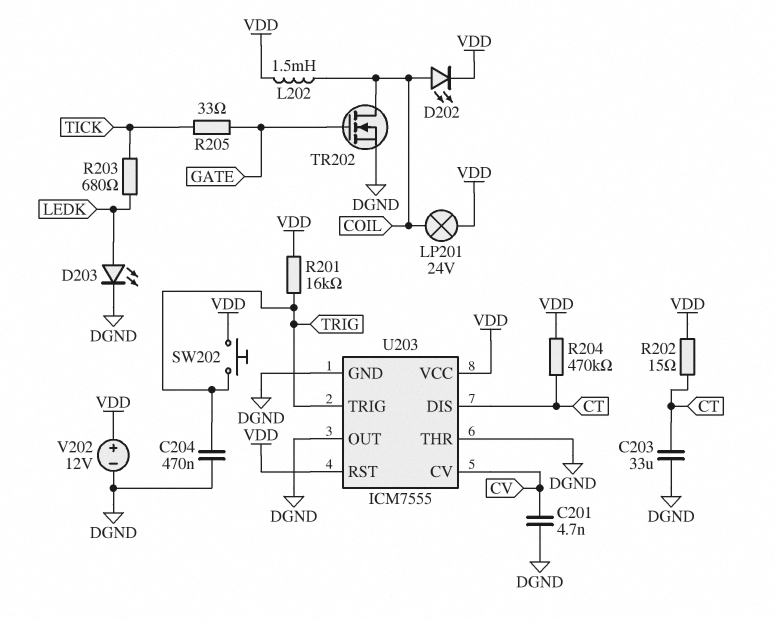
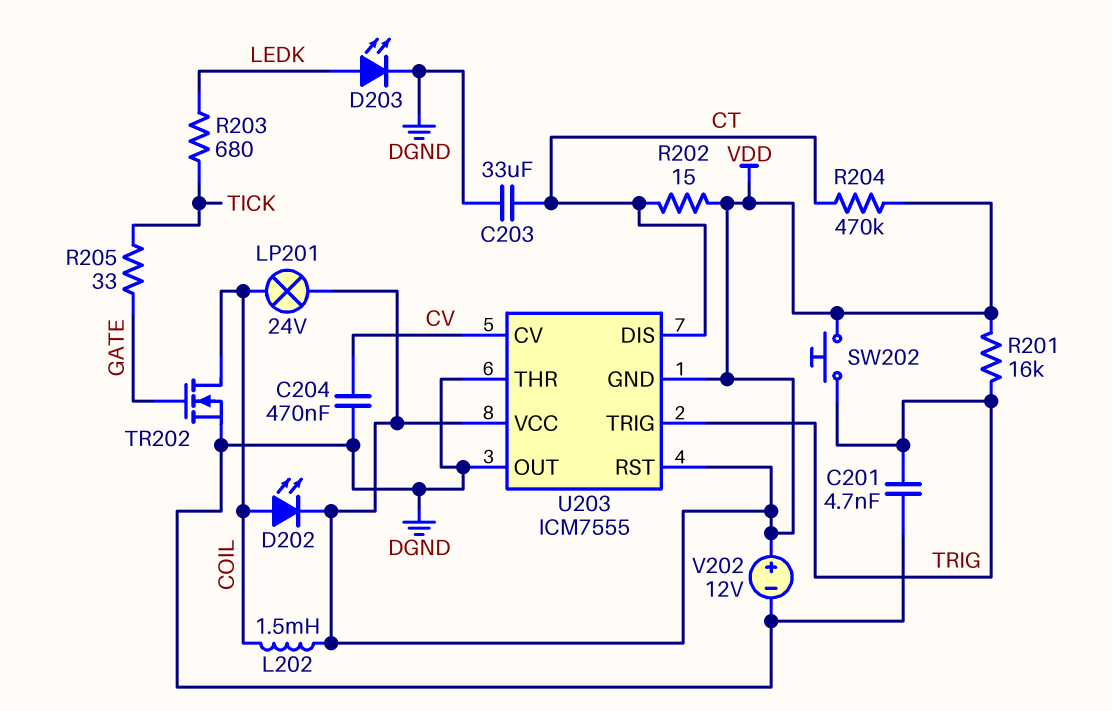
C201: 4.7nF (CV, DGND) -> 4.7nF (DGND, TRIG)
C204: 470nF (DGND, TRIG) -> 470nF (CV, DGND)
U203 pin GND: DGND -> VDD

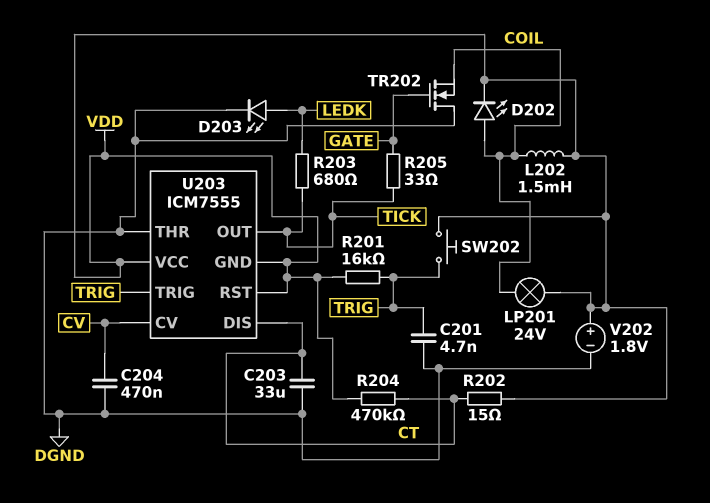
TR202: NMOS (G GATE, D COIL, S DGND) -> NMOS (G GATE, D DGND, S COIL)
U203 pin OUT: DGND -> TICK
V202: 12V (plus VDD, minus DGND) -> 1.8V (plus VDD, minus DGND)

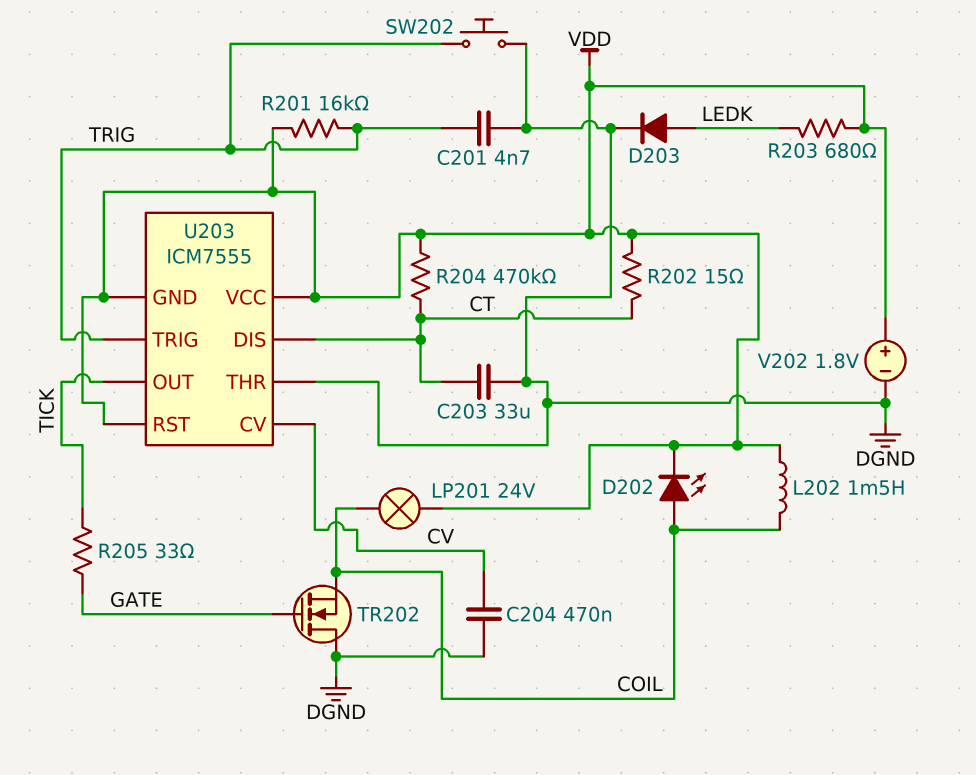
D203: LED (A LEDK, K DGND) -> diode (A LEDK, K DGND)
R203: 680 (LEDK, TICK) -> 680 (LEDK, VDD)
SW202: button (TRIG, VDD) -> button (DGND, TRIG)

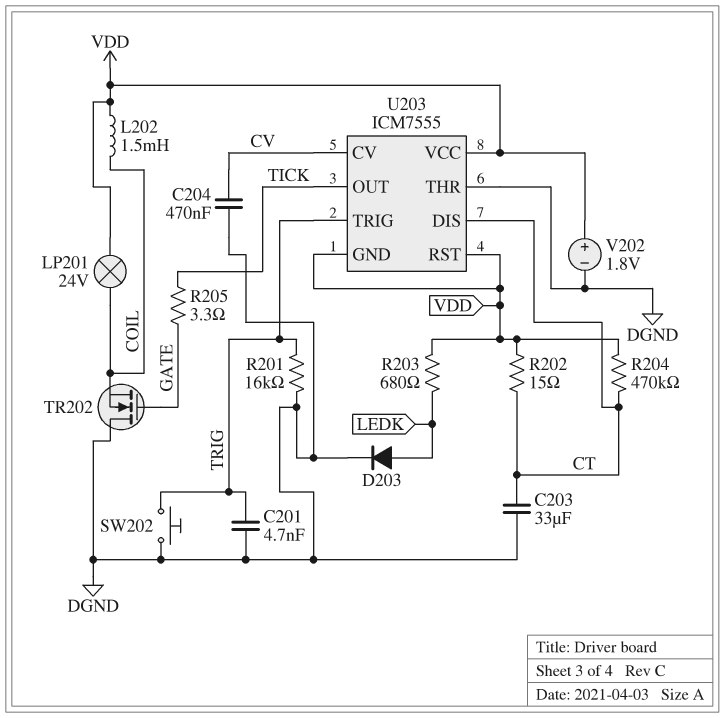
D202: LED (A COIL, K VDD) -> none
R201: 16k (TRIG, VDD) -> 16k (DGND, TRIG)
R205: 33 (GATE, TICK) -> 3.3 (GATE, TICK)

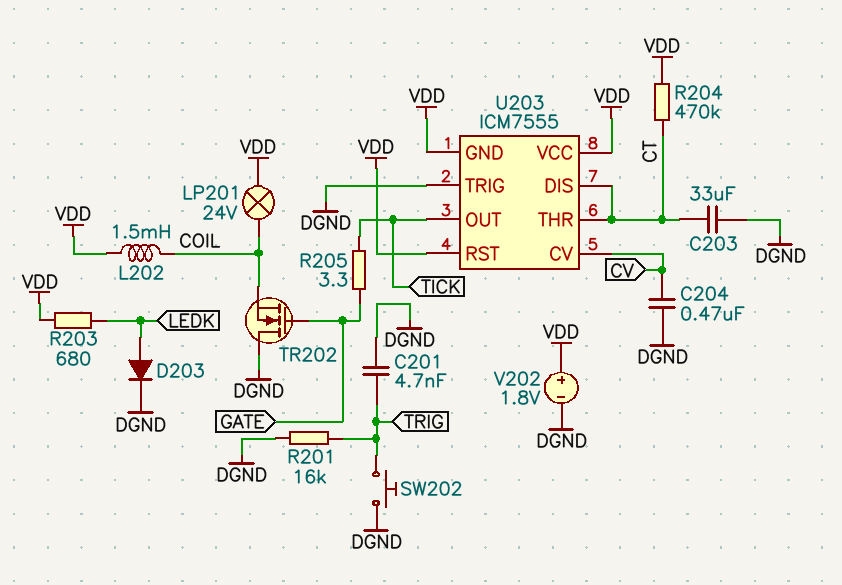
R202: 15 (CT, VDD) -> none
U203 pin THR: DGND -> CT
U203 pin TRIG: TRIG -> DGND

